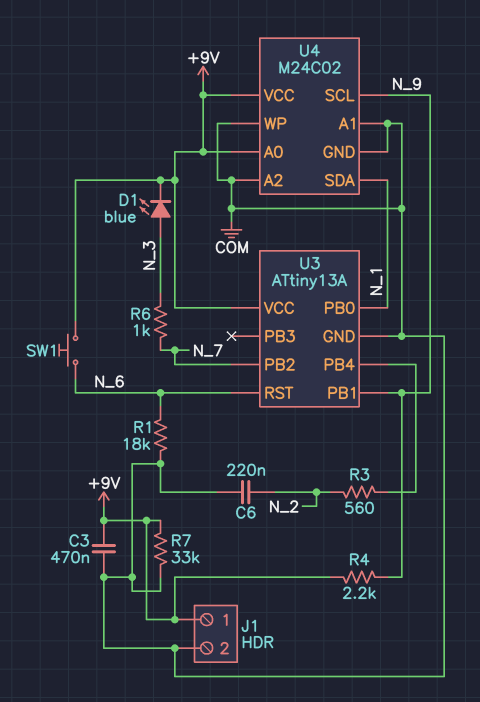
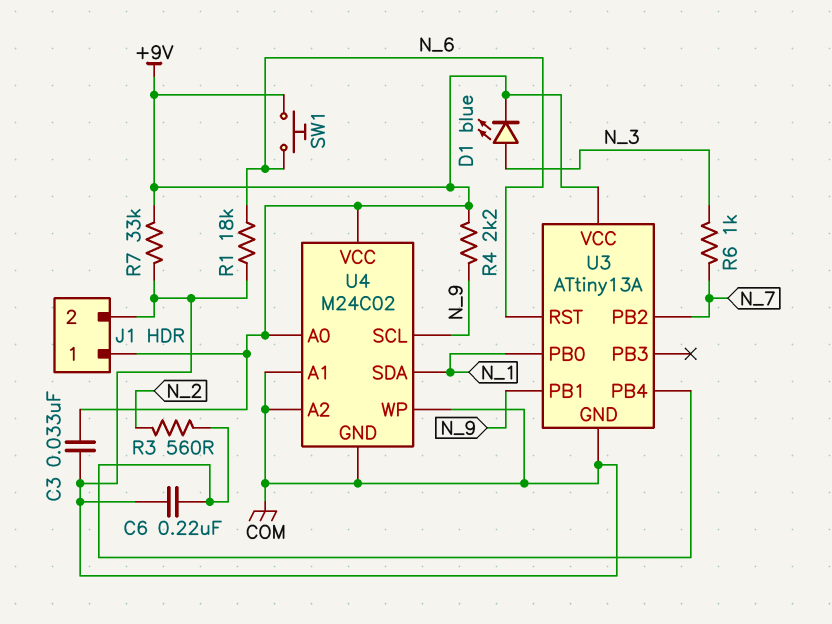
C3: 470nF (+9V, COM) -> 33nF (+9V, COM)
C6: 220nF (COM, N_2) -> 220nF (COM, U3/PB4)

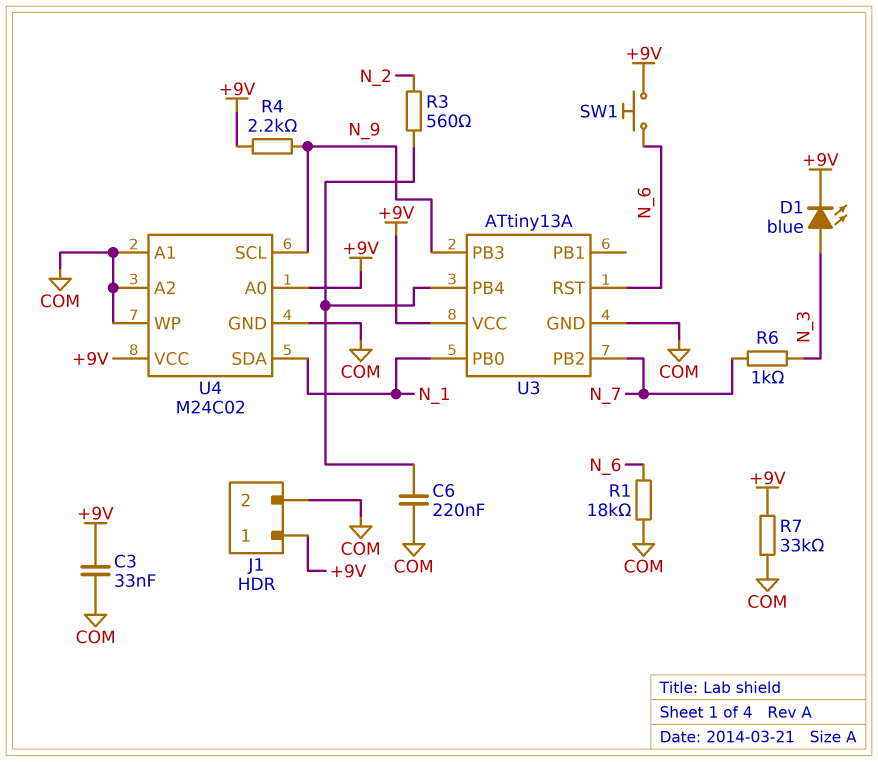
U3 pin PB1: N_9 -> none
U3 pin PB3: none -> N_9

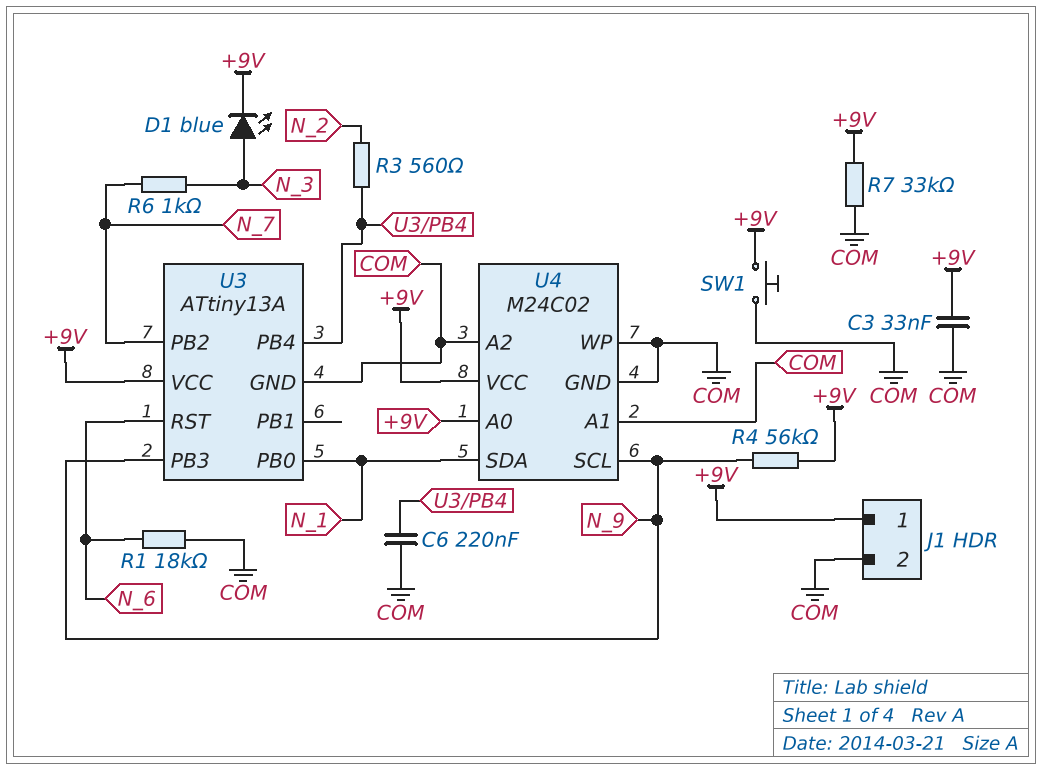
R4: 2.2k (+9V, N_9) -> 56k (+9V, N_9)
SW1: button (+9V, N_6) -> button (+9V, COM)

